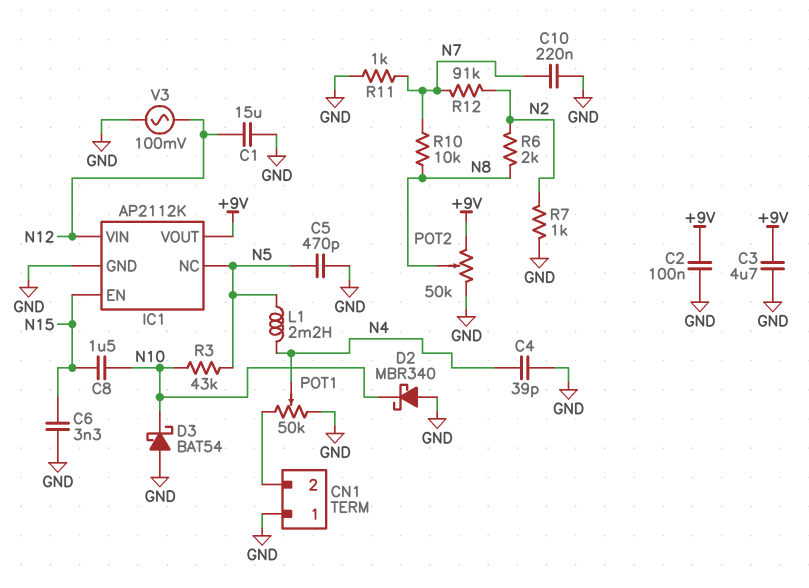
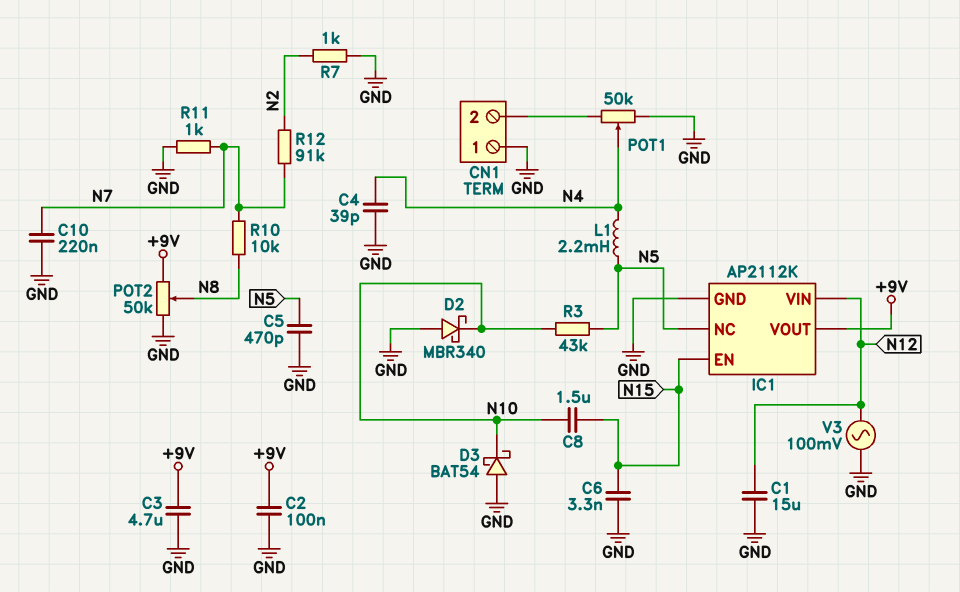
R6: 2k (N2, N8) -> none

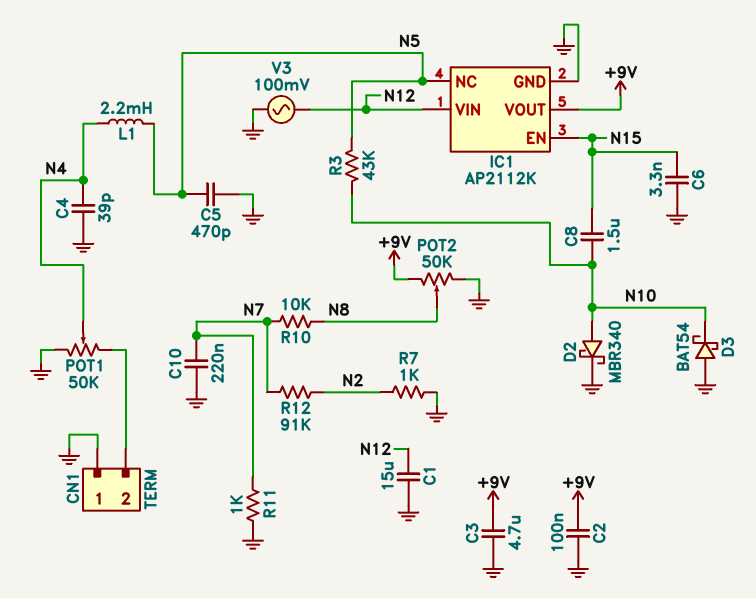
D2: schottky MBR340 (A GND, K N10) -> schottky MBR340 (A N10, K GND)

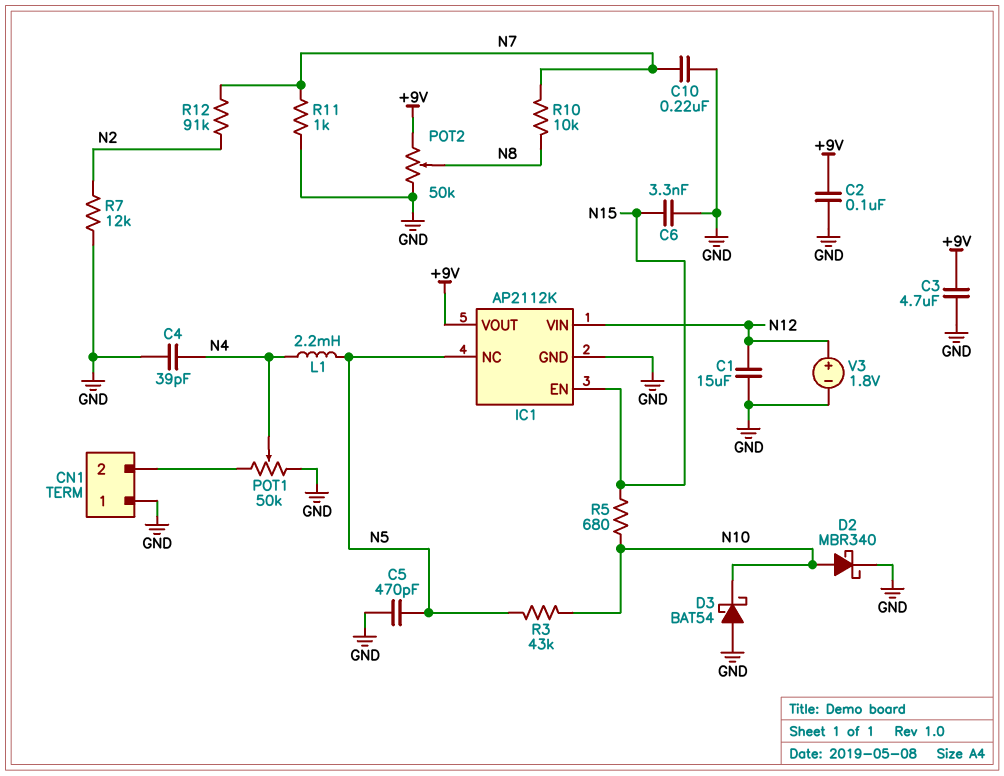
C8: 1.5uF (N10, N15) -> none
R5: none -> 680 (N10, N15)
R7: 1k (GND, N2) -> 12k (GND, N2)
V3: AC 100mV (GND, N12) -> 1.8V (plus N12, minus GND)

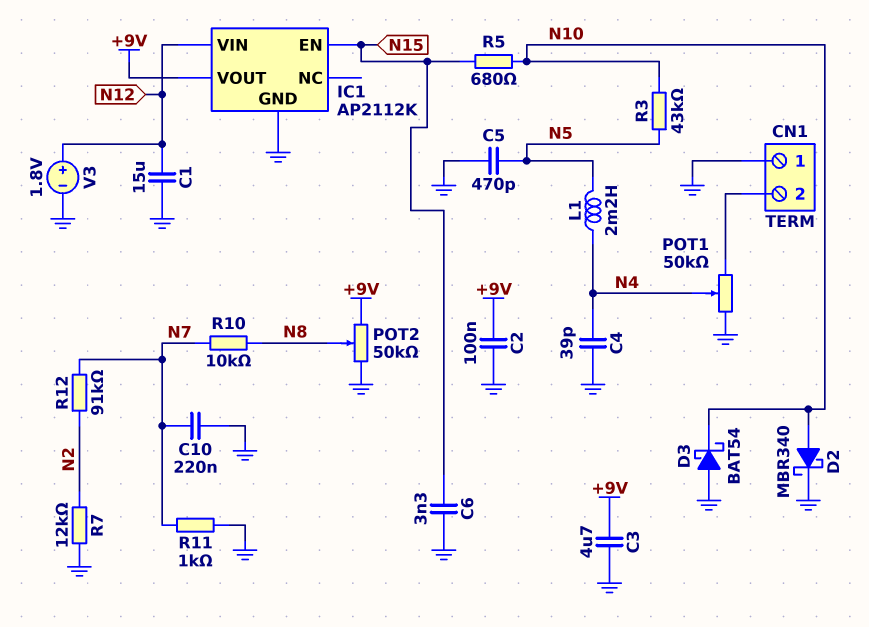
IC1 pin NC: N5 -> none

